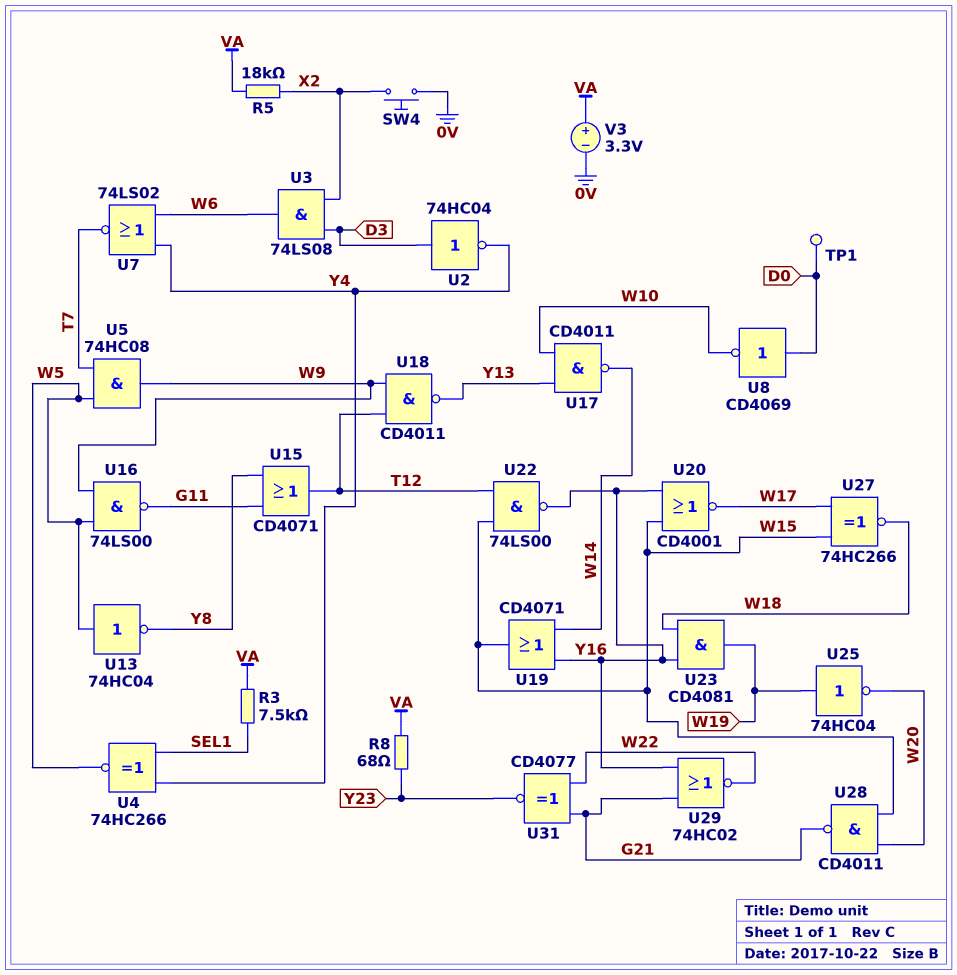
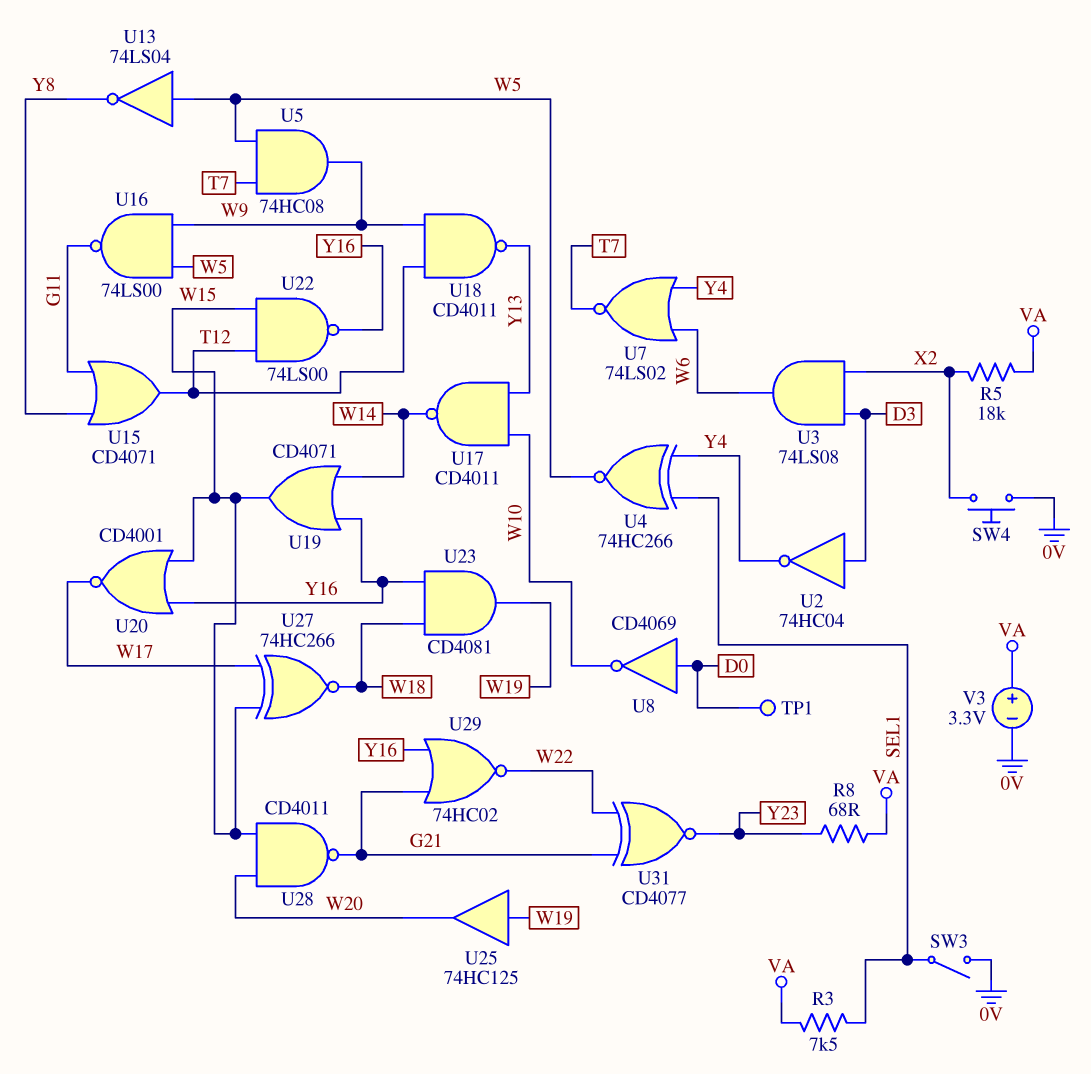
SW3: none -> switch (0V, SEL1)
U13: NOT 74HC04 (in W5, out Y8) -> NOT 74LS04 (in W5, out Y8)
U25: NOT 74HC04 (in W19, out W20) -> buffer 74HC125 (in W19, out W20)

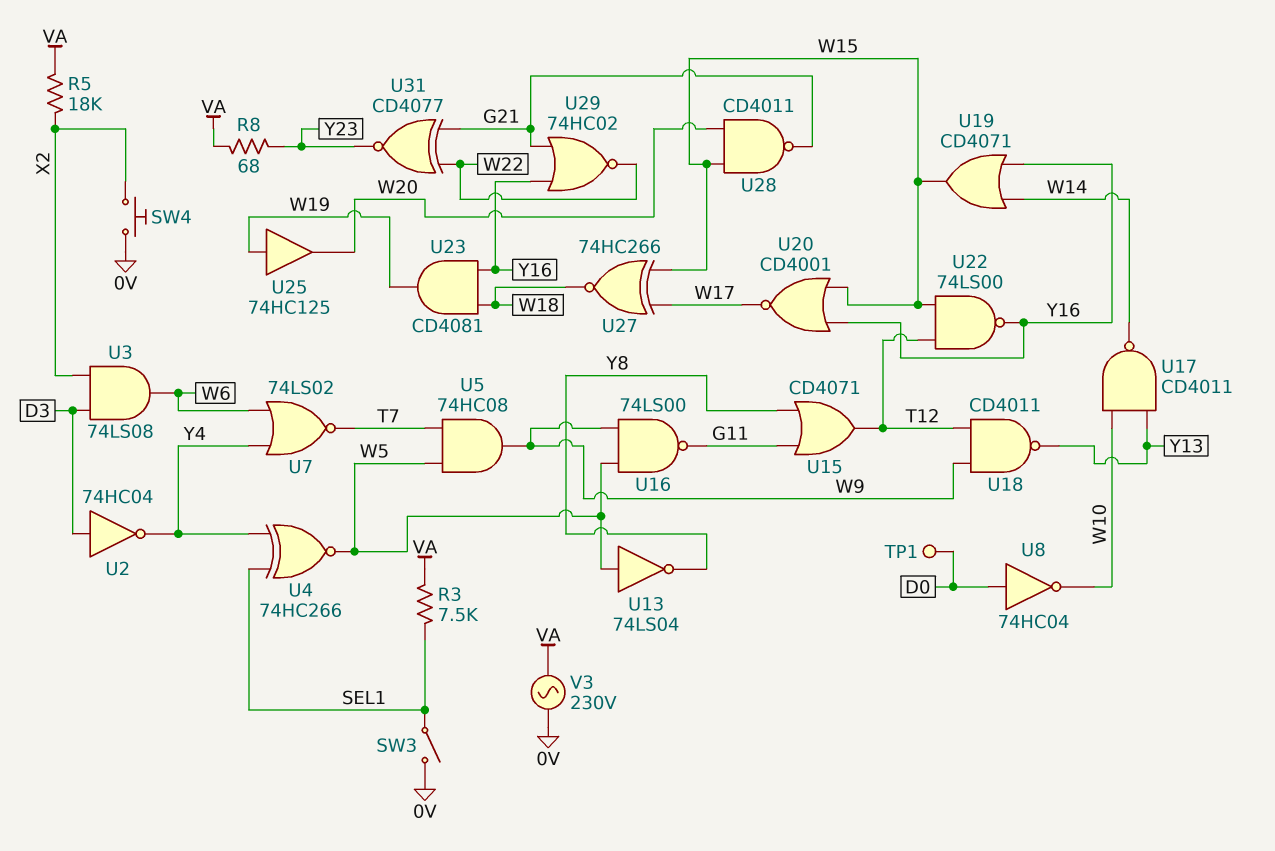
U8: NOT CD4069 (in D0, out W10) -> NOT 74HC04 (in D0, out W10)
V3: 3.3V (plus VA, minus 0V) -> AC 230V (0V, VA)

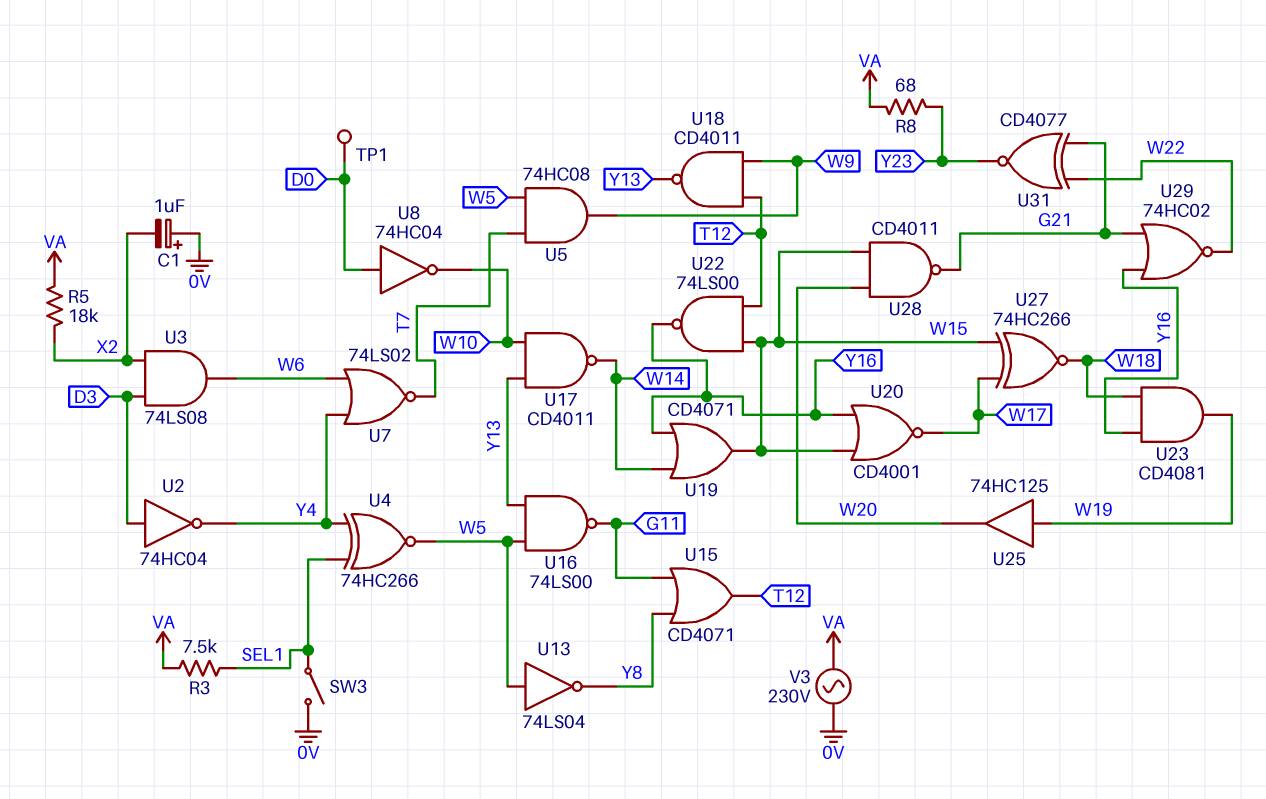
C1: none -> 1uF (plus 0V, minus X2)
SW4: button (0V, X2) -> none
U16: NAND 74LS00 (in W5, in W9, out G11) -> NAND 74LS00 (in W5, in Y13, out G11)

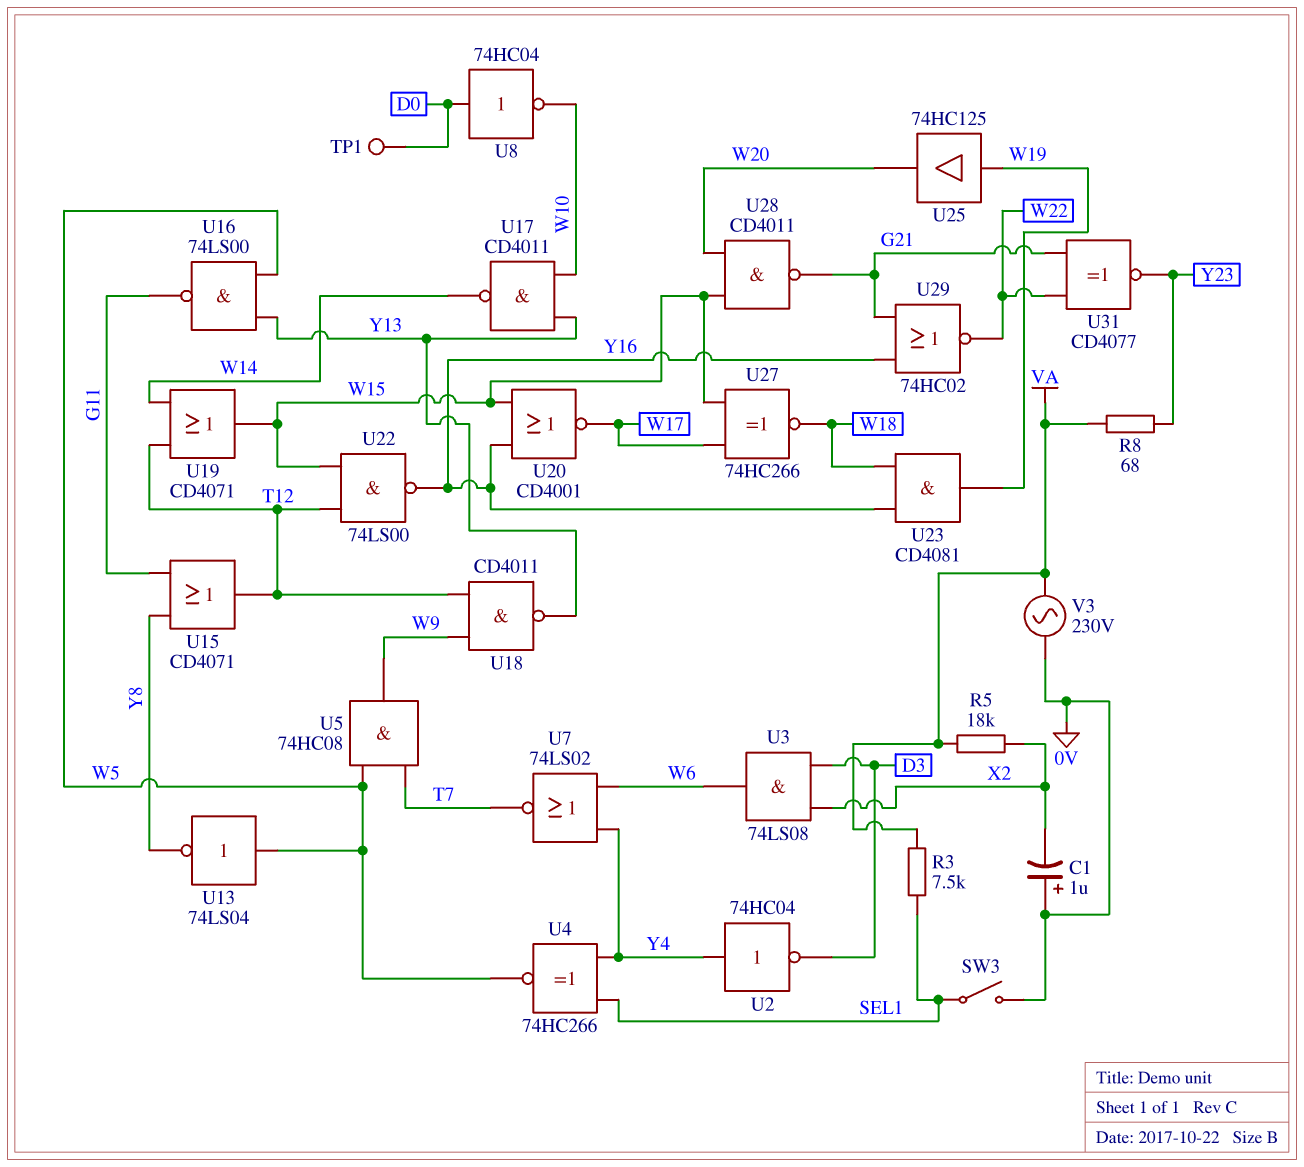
U2: NOT 74HC04 (in D3, out Y4) -> NOT 74HC04 (in Y4, out D3)
U19: OR CD4071 (in W14, in Y16, out W15) -> OR CD4071 (in T12, in W14, out W15)

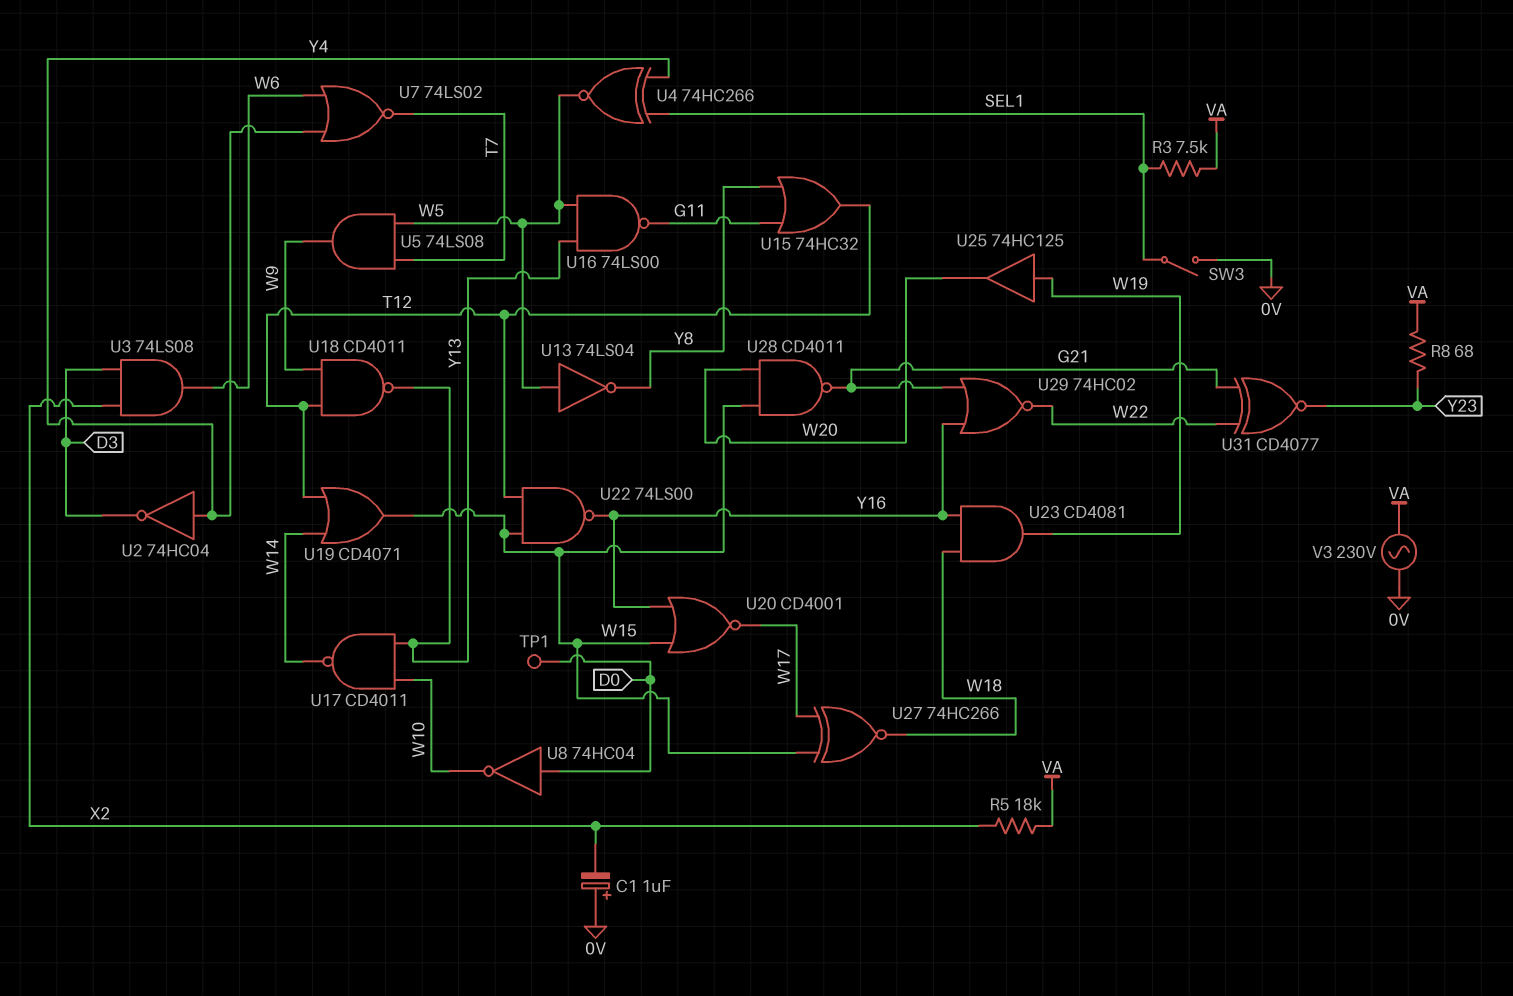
U5: AND 74HC08 (in T7, in W5, out W9) -> AND 74LS08 (in T7, in W5, out W9)
U15: OR CD4071 (in G11, in Y8, out T12) -> OR 74HC32 (in G11, in Y8, out T12)

